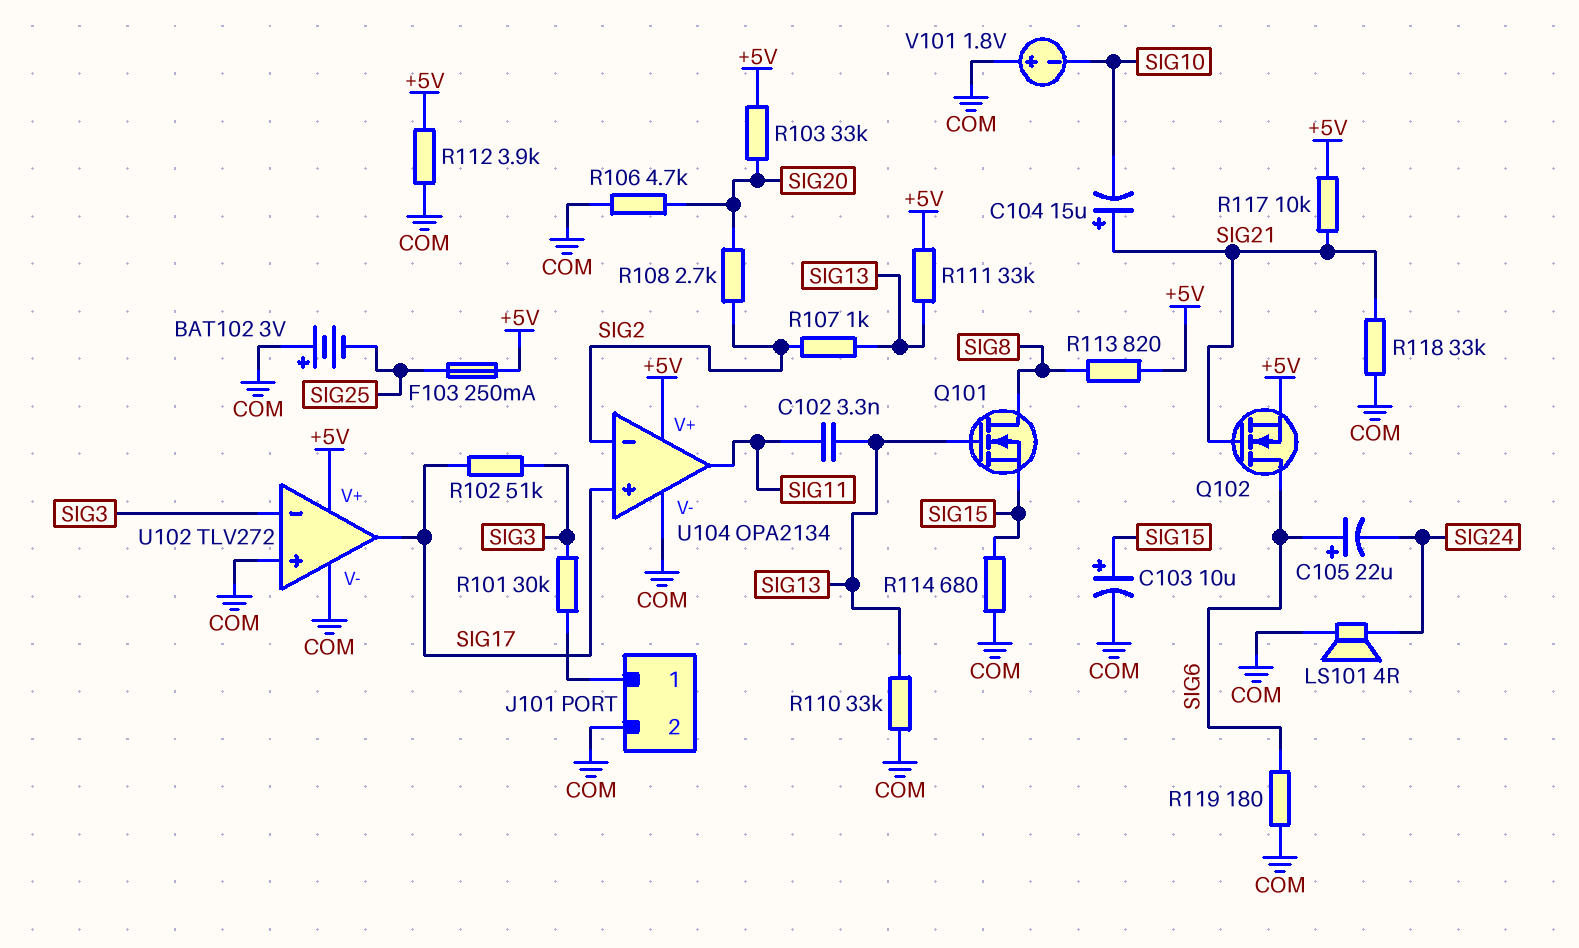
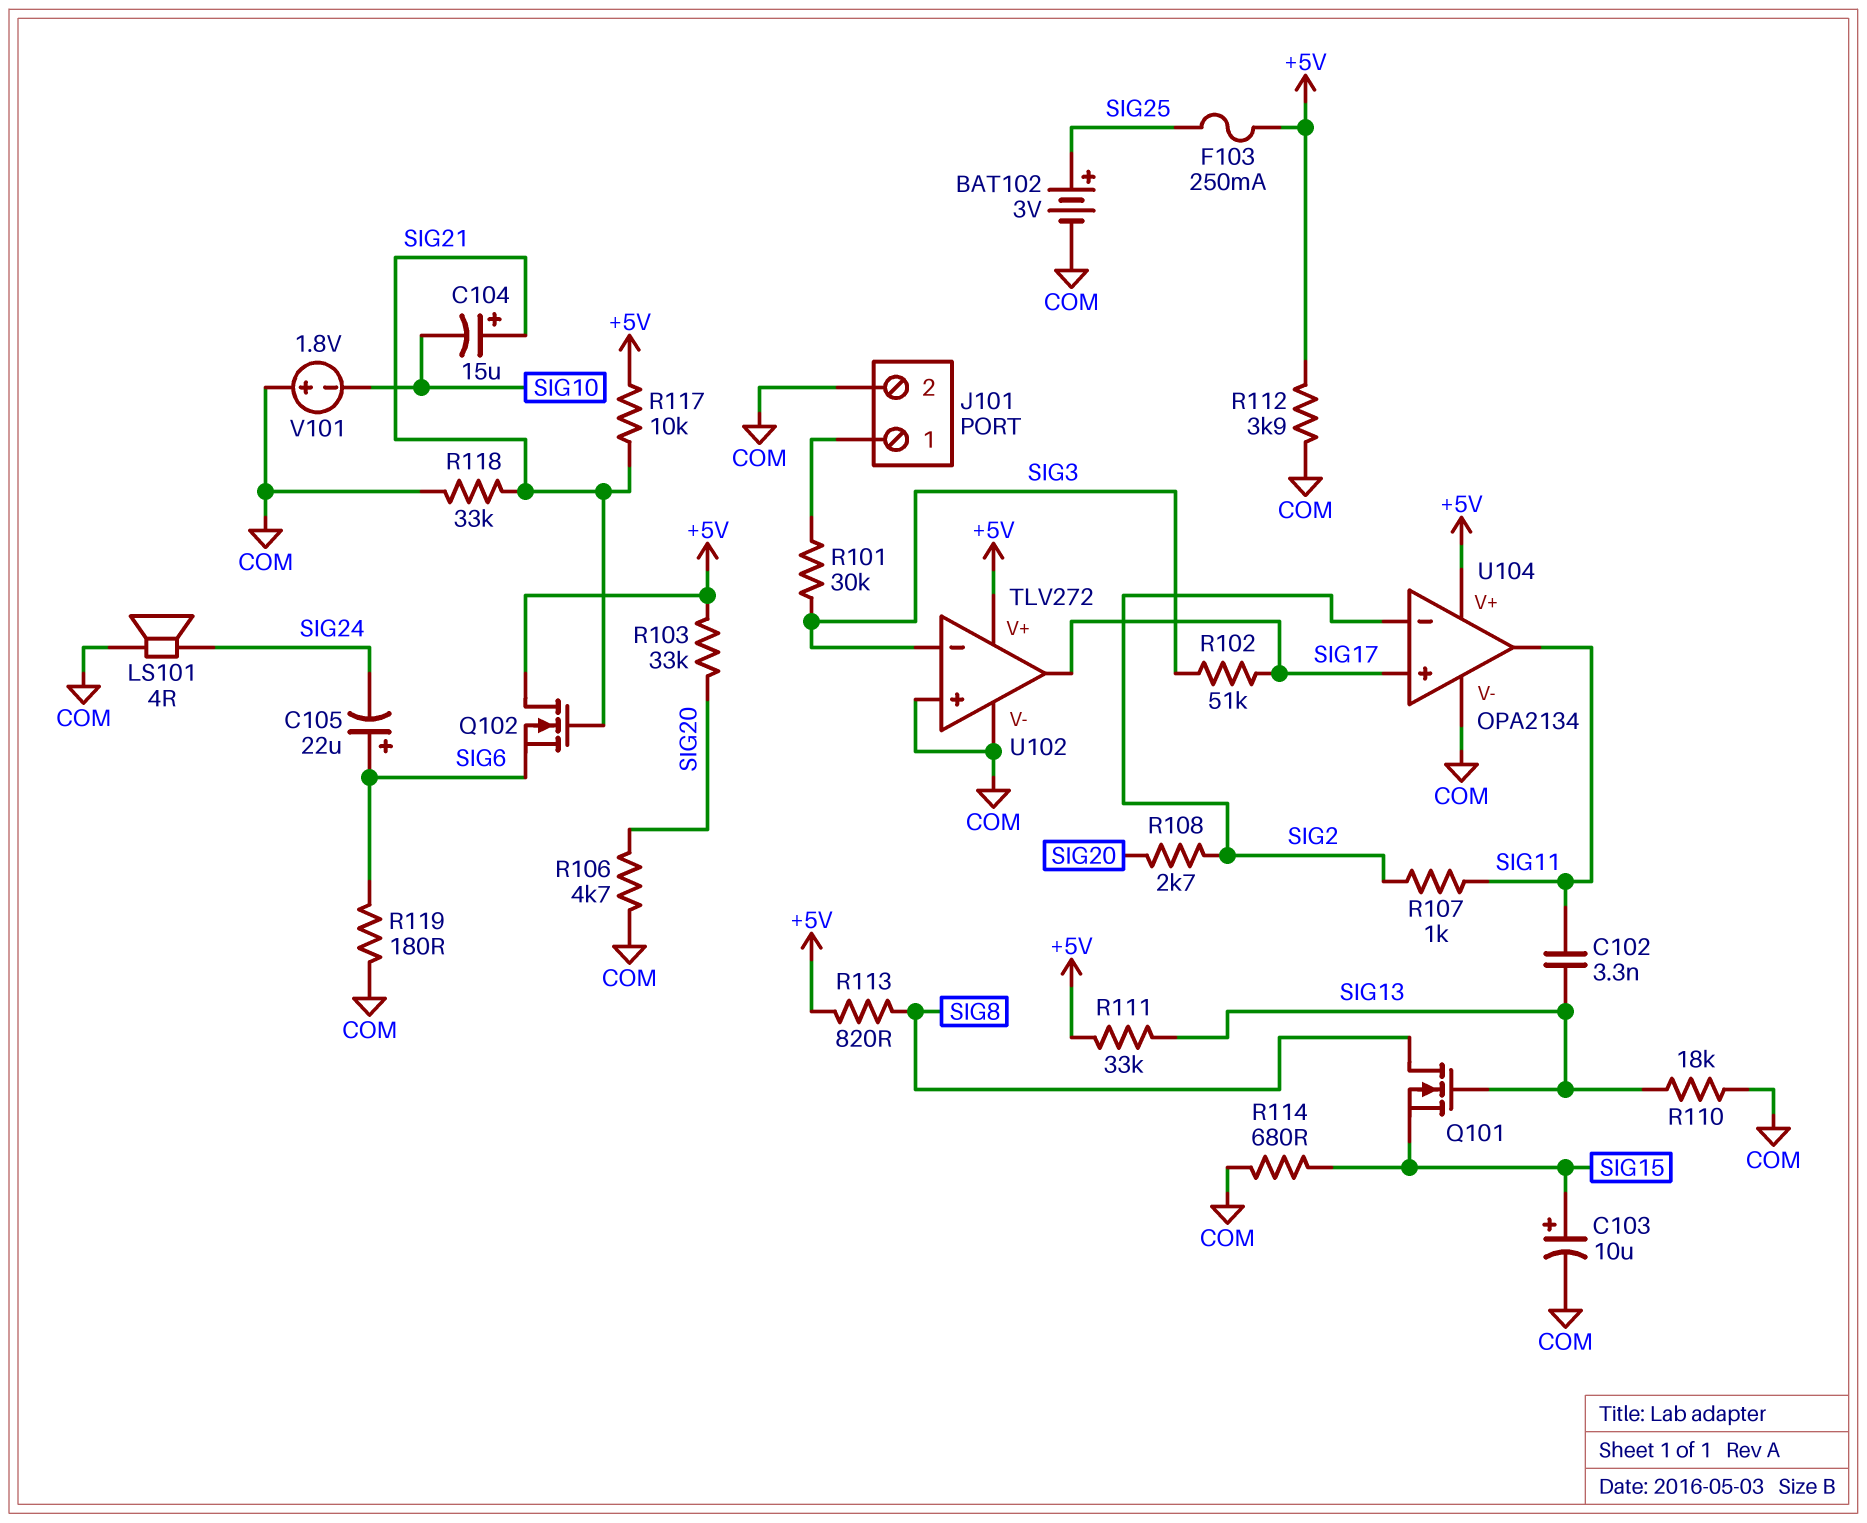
BAT102: 3V (plus COM, minus SIG25) -> 3V (plus SIG25, minus COM)
Q102: NMOS (G SIG21, D SIG6, S +5V) -> NMOS (G SIG21, D +5V, S SIG6)
R107: 1k (SIG2, SIG13) -> 1k (SIG2, SIG11)
R110: 33k (COM, SIG13) -> 18k (COM, SIG13)

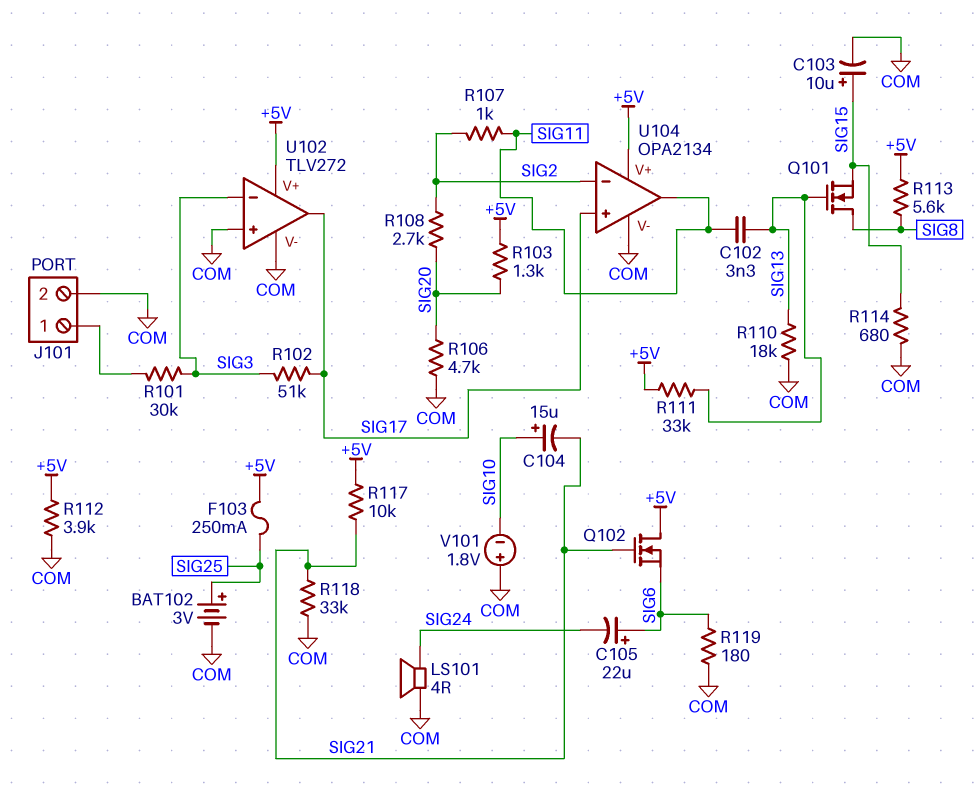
C104: 15uF (plus SIG21, minus SIG10) -> 15uF (plus SIG10, minus SIG21)
R103: 33k (+5V, SIG20) -> 1.3k (+5V, SIG20)
R113: 820 (+5V, SIG8) -> 5.6k (+5V, SIG8)

